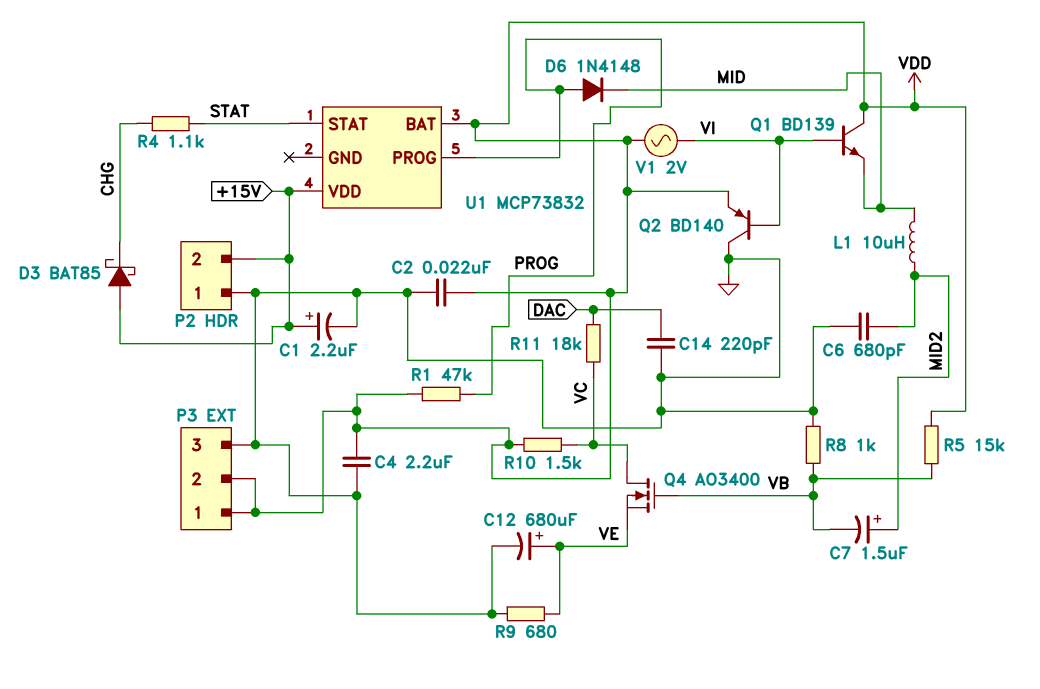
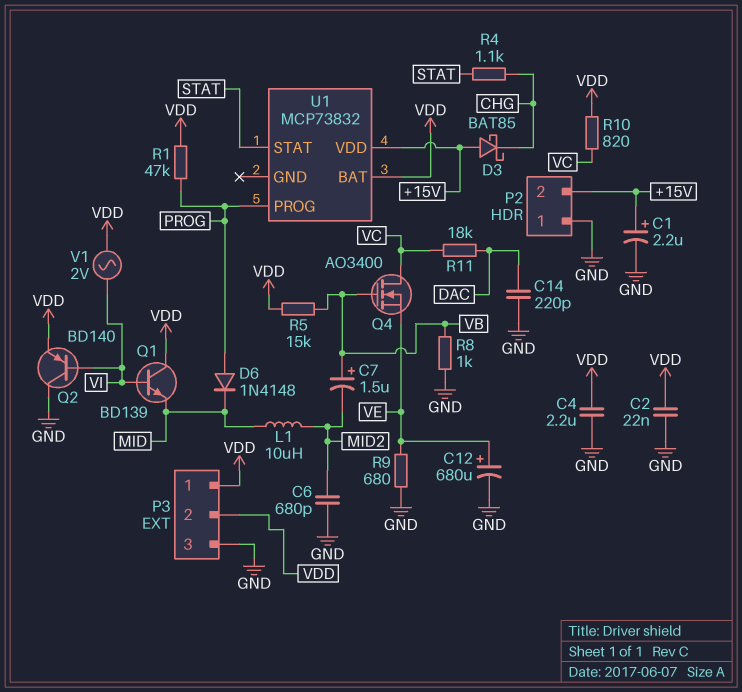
C7: 1.5uF (plus MID2, minus VB) -> 1.5uF (plus VB, minus MID2)
R10: 1.5k (VC, VDD) -> 820 (VC, VDD)

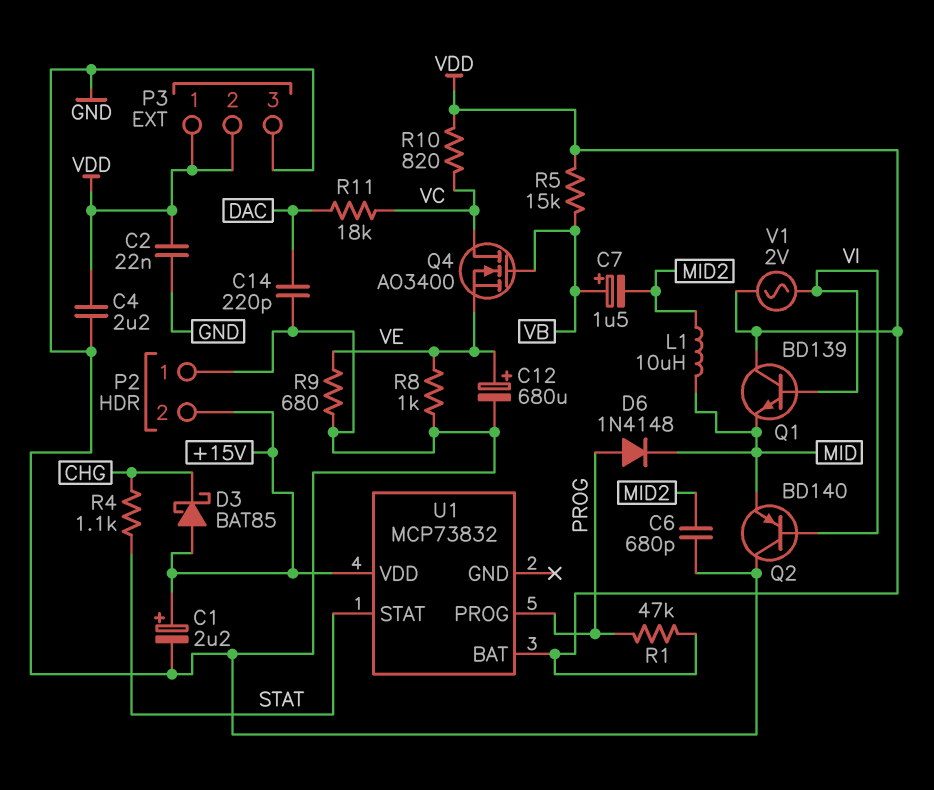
Q2: PNP BD140 (B VI, C GND, E VDD) -> PNP BD140 (B VI, C GND, E MID)
R8: 1k (GND, VB) -> 1k (GND, VE)

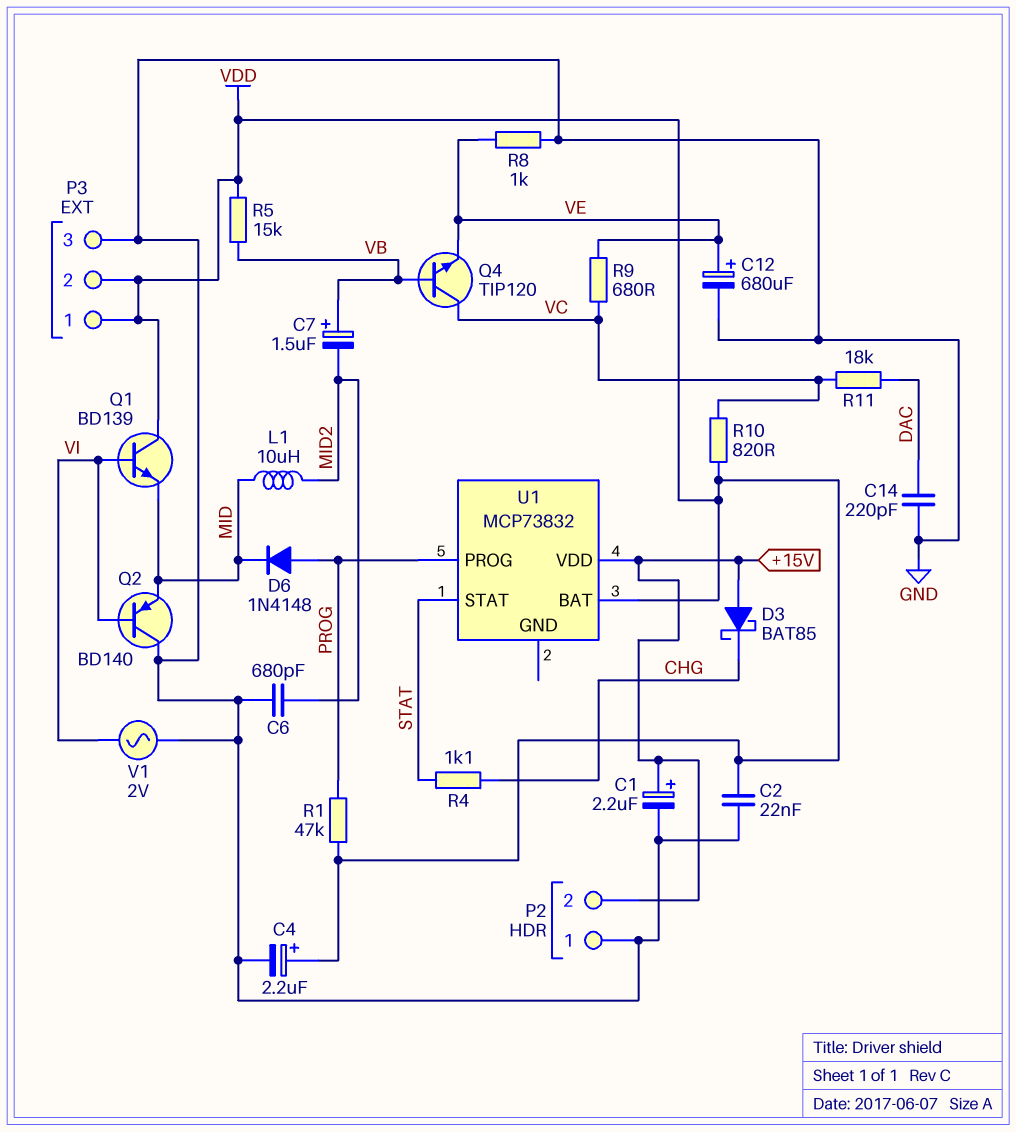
C4: 2.2uF (GND, VDD) -> 2.2uF (plus VDD, minus GND)
Q4: NMOS AO3400 (G VB, D VC, S VE) -> NPN TIP120 (B VB, C VC, E VE)
R9: 680 (GND, VE) -> 680 (VC, VE)
V1: AC 2V (VDD, VI) -> AC 2V (GND, VI)

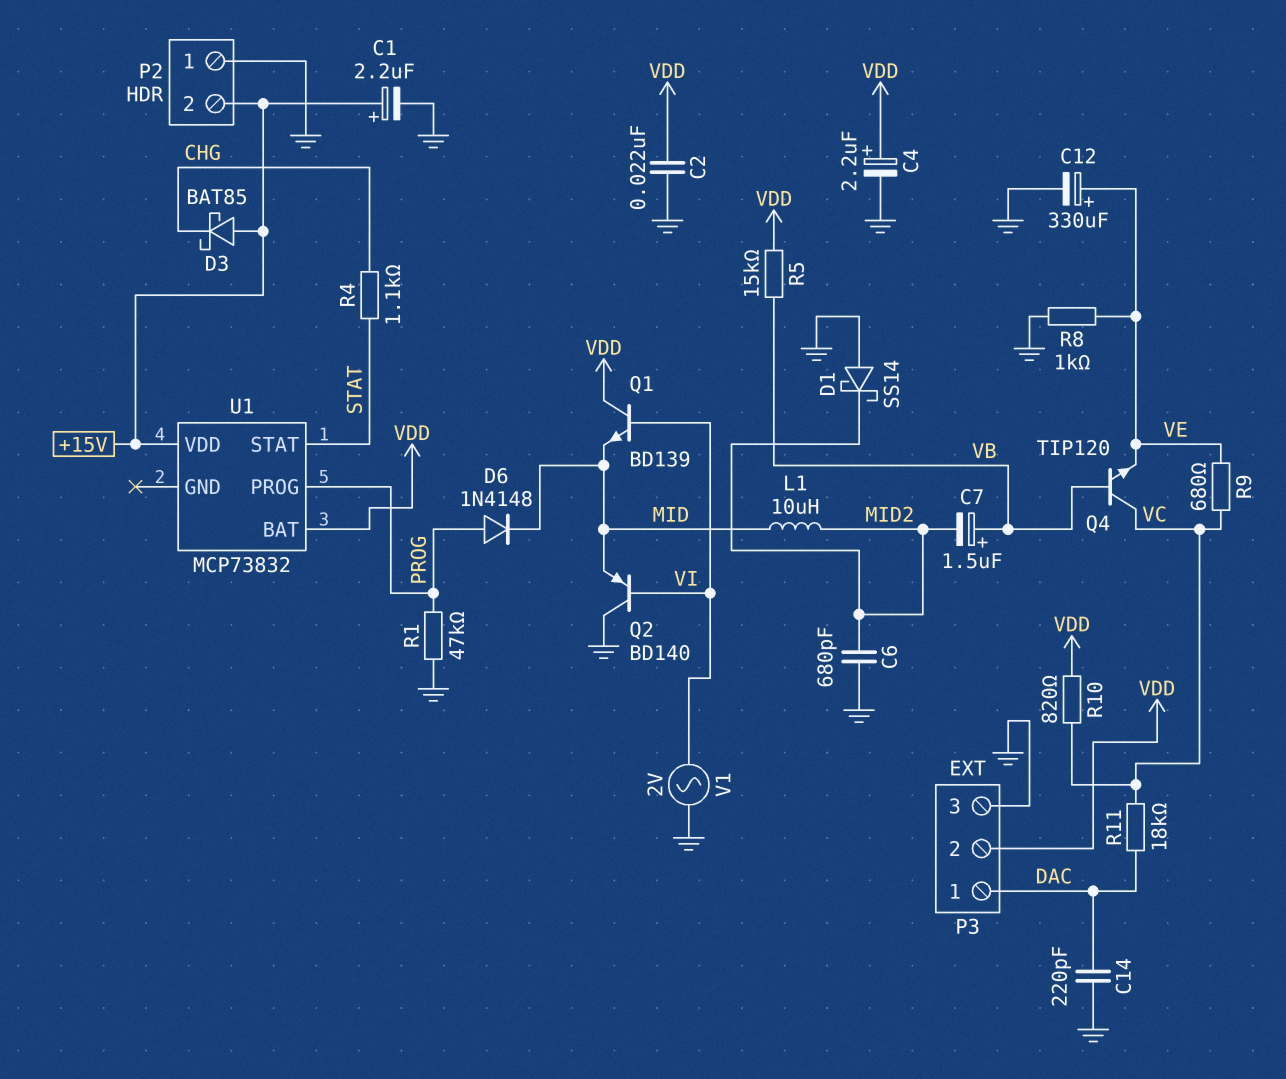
C12: 680uF (plus VE, minus GND) -> 330uF (plus VE, minus GND)
D1: none -> schottky SS14 (A GND, K MID2)
P3 pin 1: VDD -> DAC
R1: 47k (PROG, VDD) -> 47k (GND, PROG)

